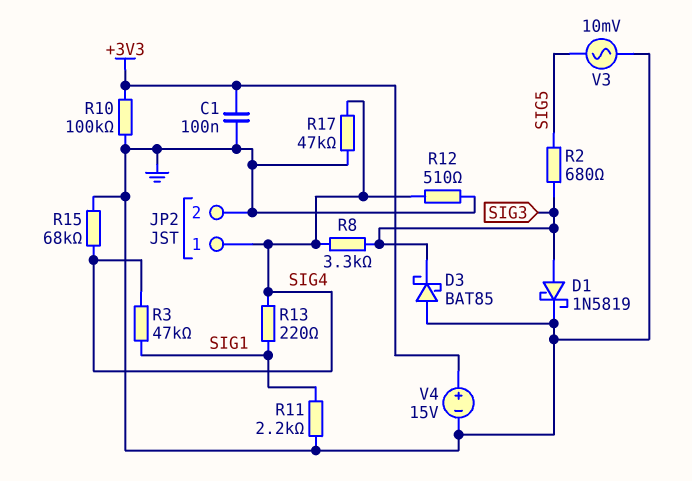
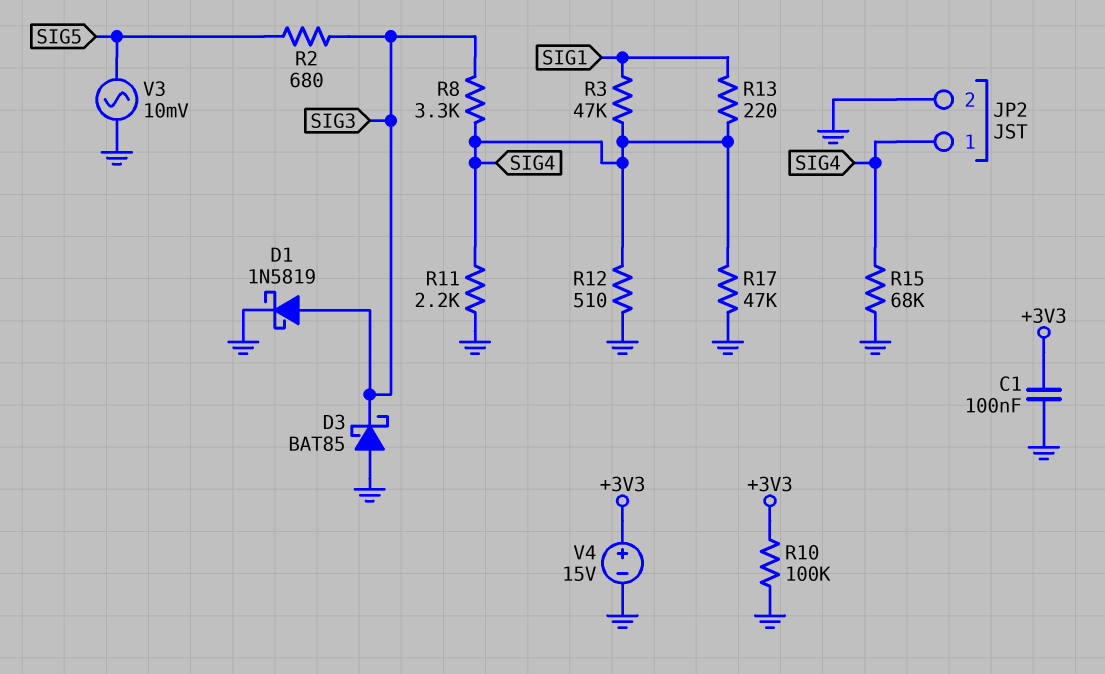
R11: 2.2k (GND, SIG1) -> 2.2k (GND, SIG4)

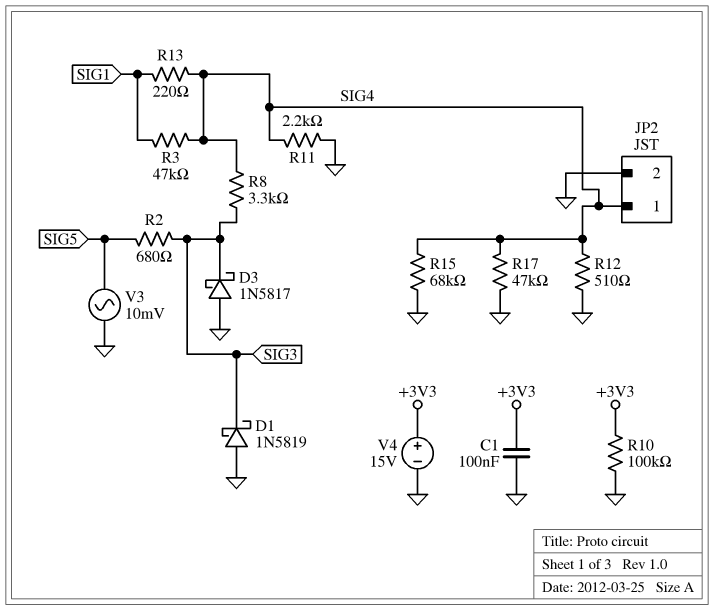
D1: schottky 1N5819 (A SIG3, K GND) -> schottky 1N5819 (A GND, K SIG3)
D3: schottky BAT85 (A GND, K SIG3) -> schottky 1N5817 (A GND, K SIG3)

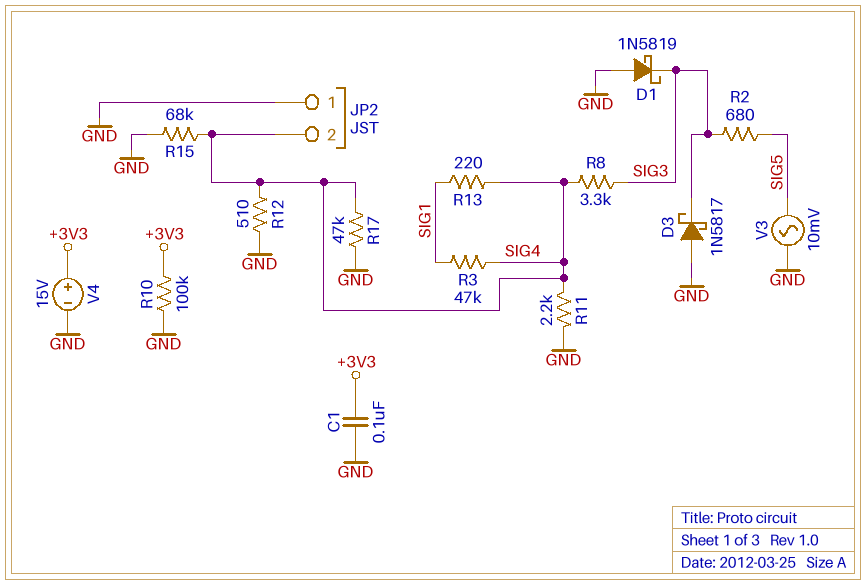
JP2 pin 1: SIG4 -> GND
JP2 pin 2: GND -> SIG4

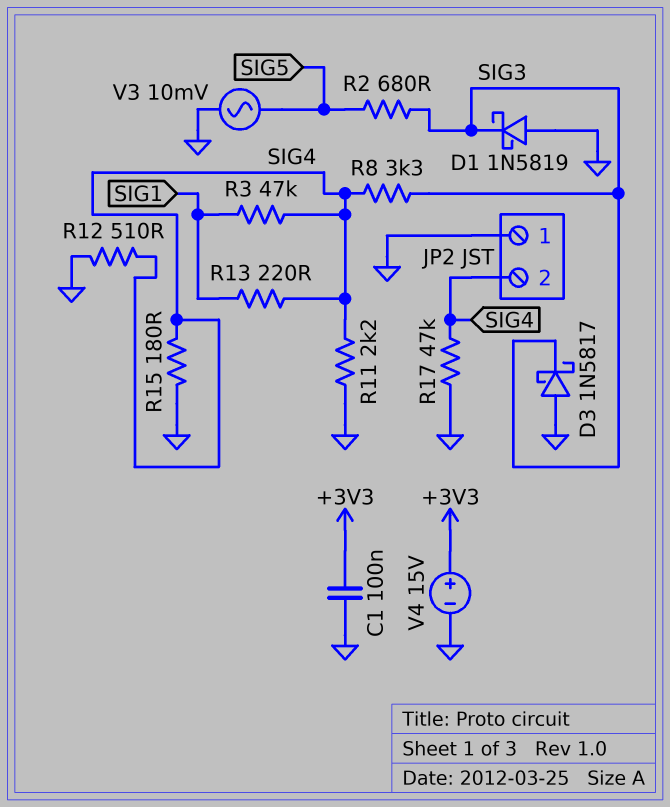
R10: 100k (+3V3, GND) -> none
R15: 68k (GND, SIG4) -> 180 (GND, SIG4)

